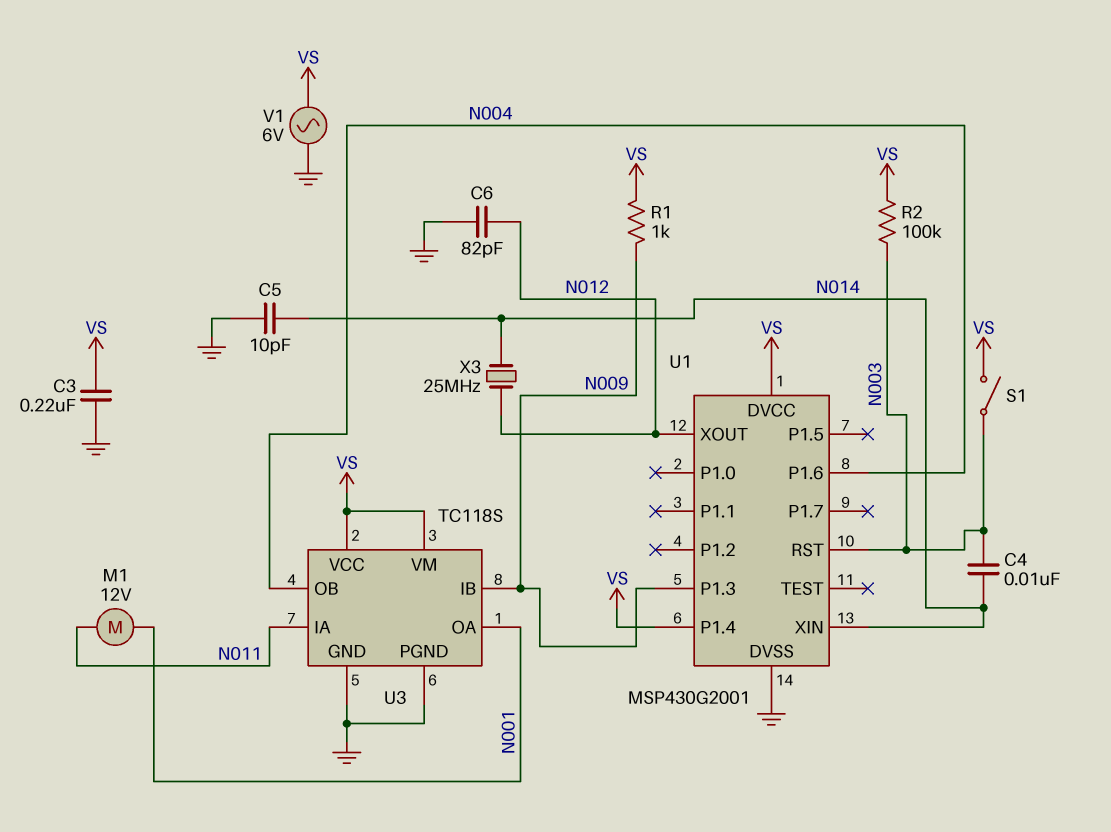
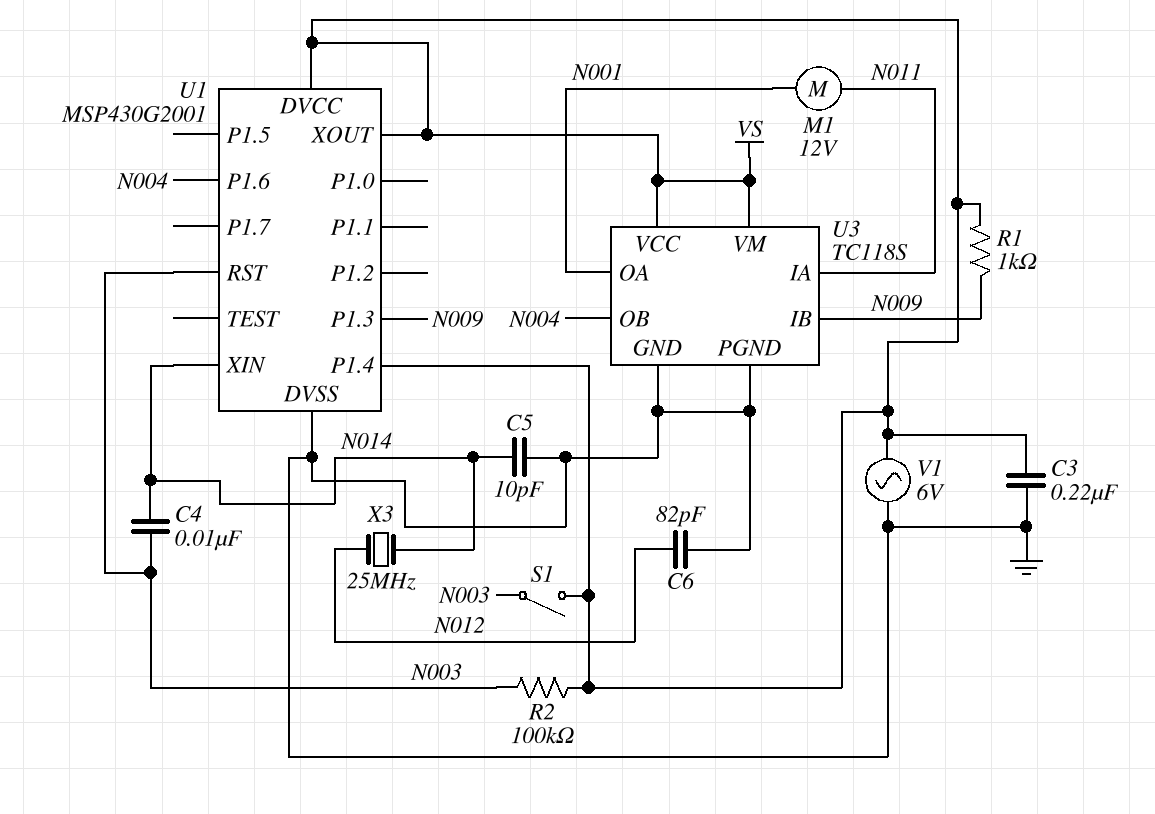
U1 pin XOUT: N012 -> VS

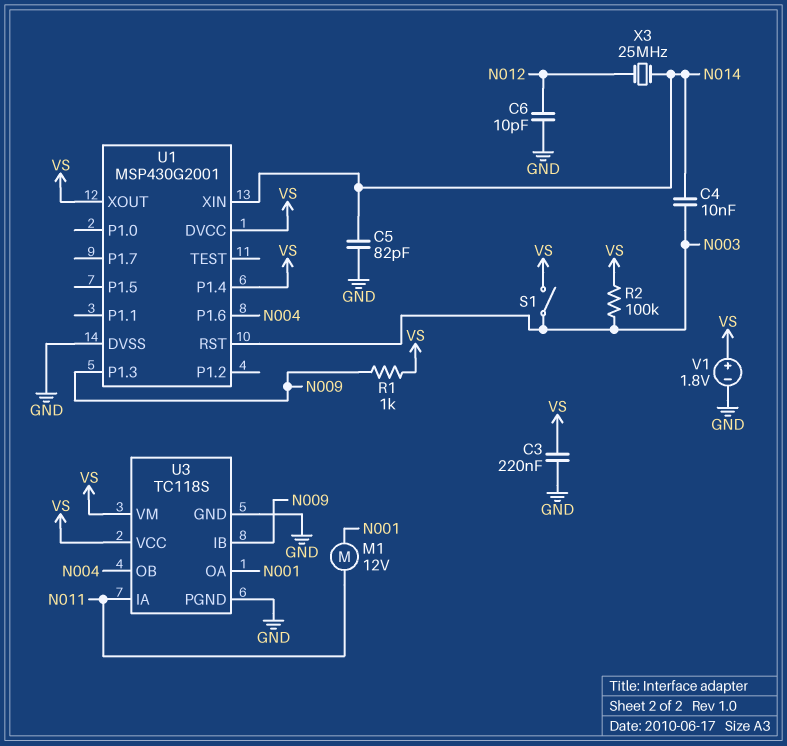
C5: 10pF (GND, N014) -> 82pF (GND, N014)
C6: 82pF (GND, N012) -> 10pF (GND, N012)
V1: AC 6V (GND, VS) -> 1.8V (plus VS, minus GND)

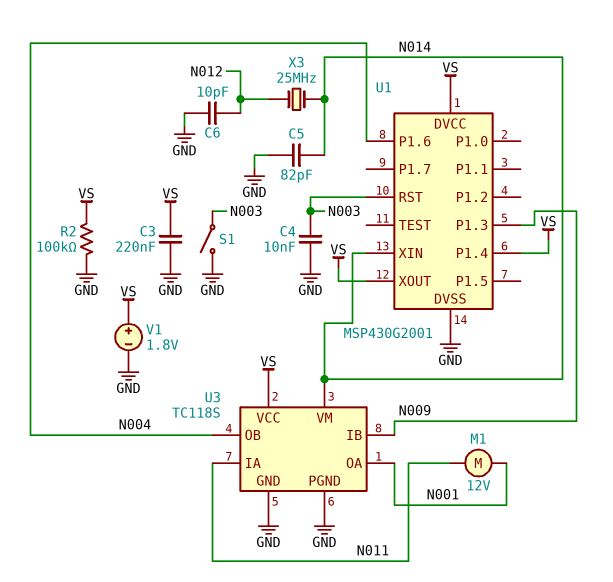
C4: 10nF (N003, N014) -> 10nF (GND, N003)
R1: 1k (N009, VS) -> none
R2: 100k (N003, VS) -> 100k (GND, VS)
S1: switch (N003, VS) -> switch (GND, N003)
U3 pin VM: VS -> N014

